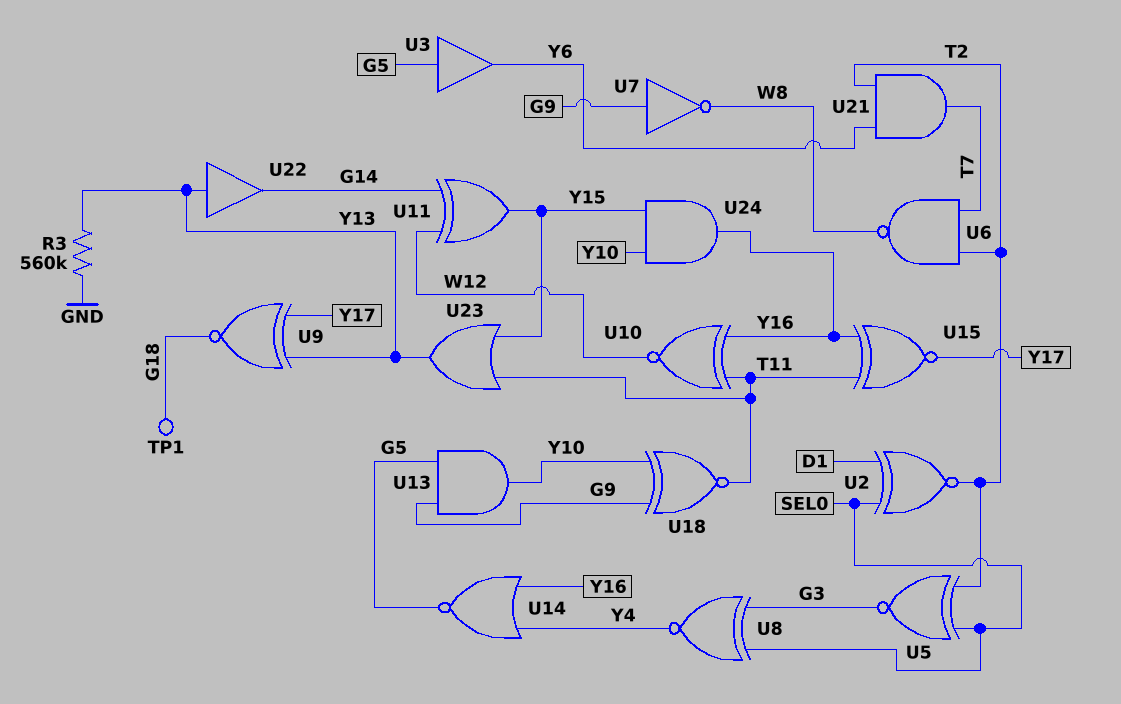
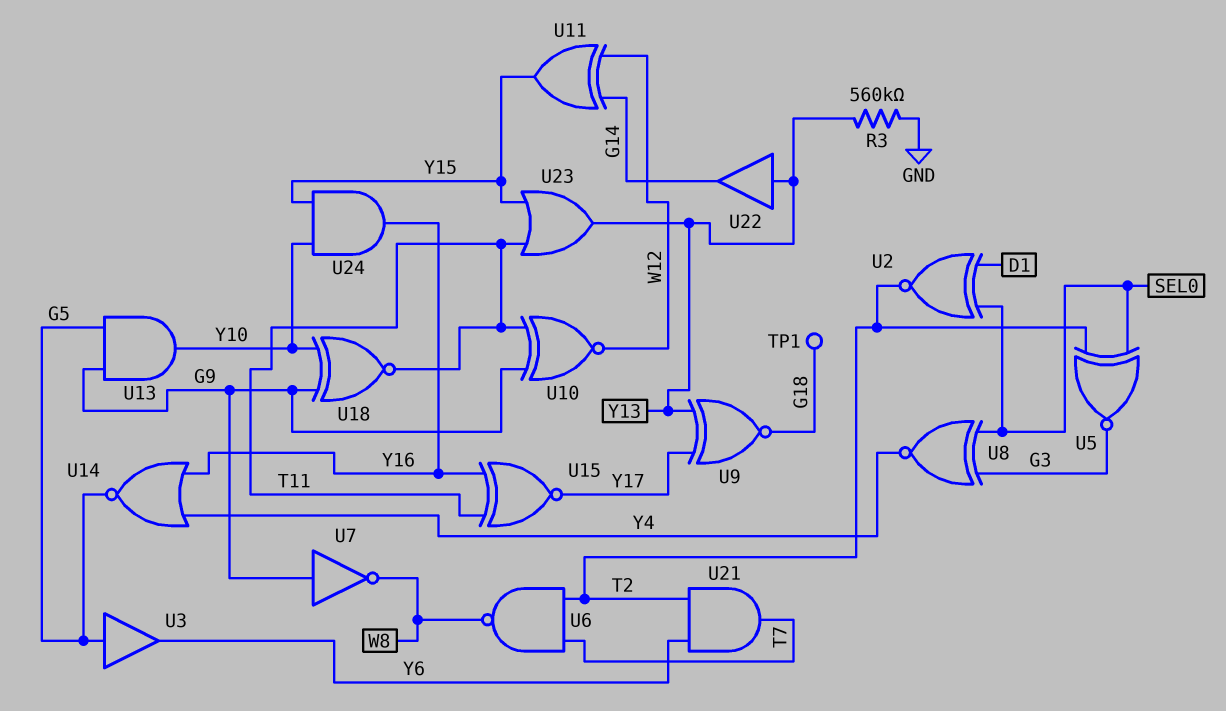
U10: XNOR (in T11, in Y16, out W12) -> XNOR (in G9, in T11, out W12)

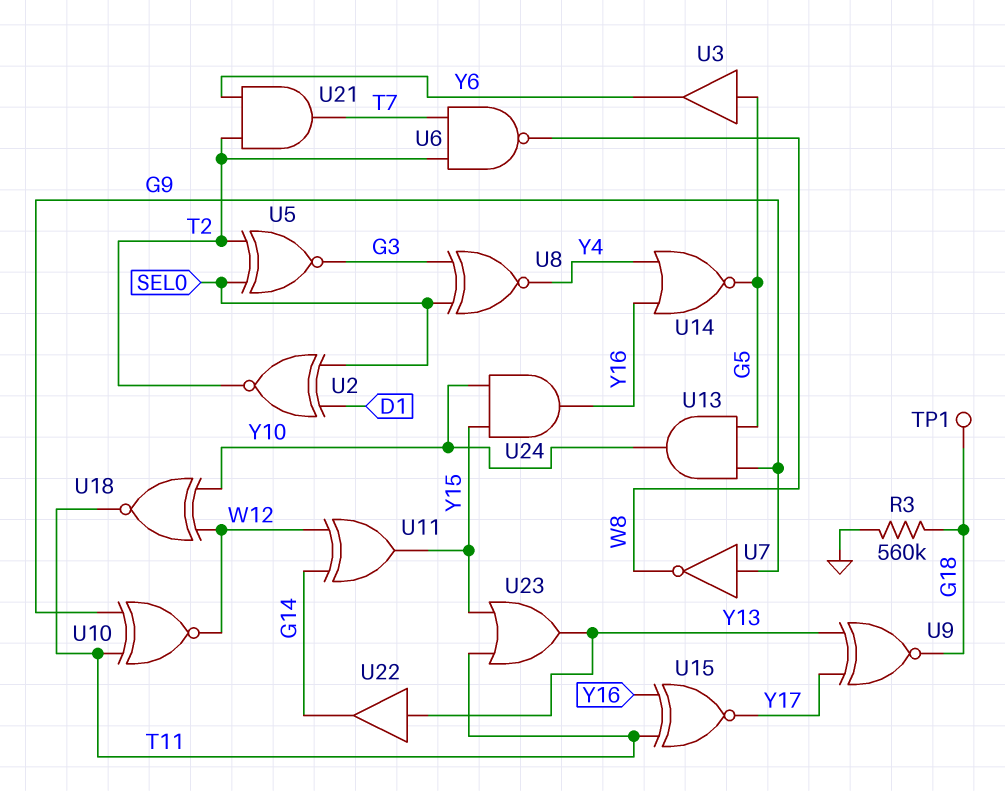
R3: 560k (GND, Y13) -> 560k (G18, GND)
U18: XNOR (in G9, in Y10, out T11) -> XNOR (in W12, in Y10, out T11)

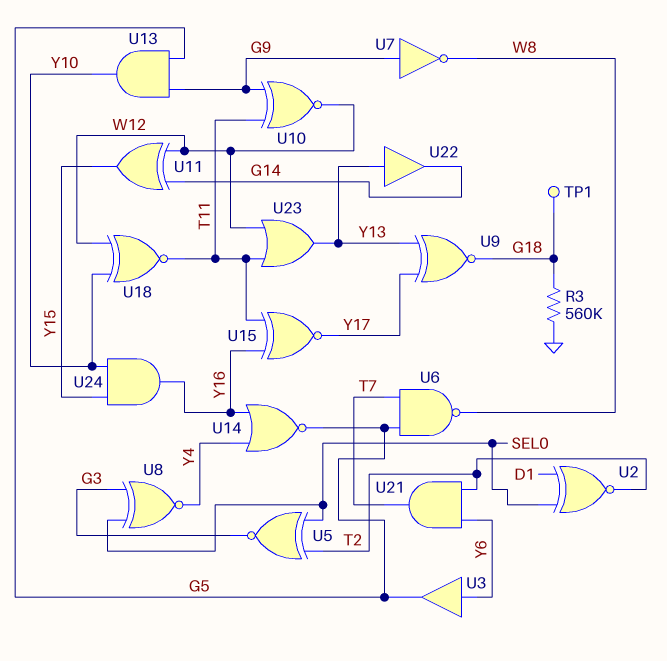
U3: buffer (in G5, out Y6) -> buffer (in Y6, out G5)
U6: NAND (in T2, in T7, out W8) -> NAND (in G5, in T7, out W8)
U23: OR (in T11, in Y15, out Y13) -> OR (in T11, in W12, out Y13)

